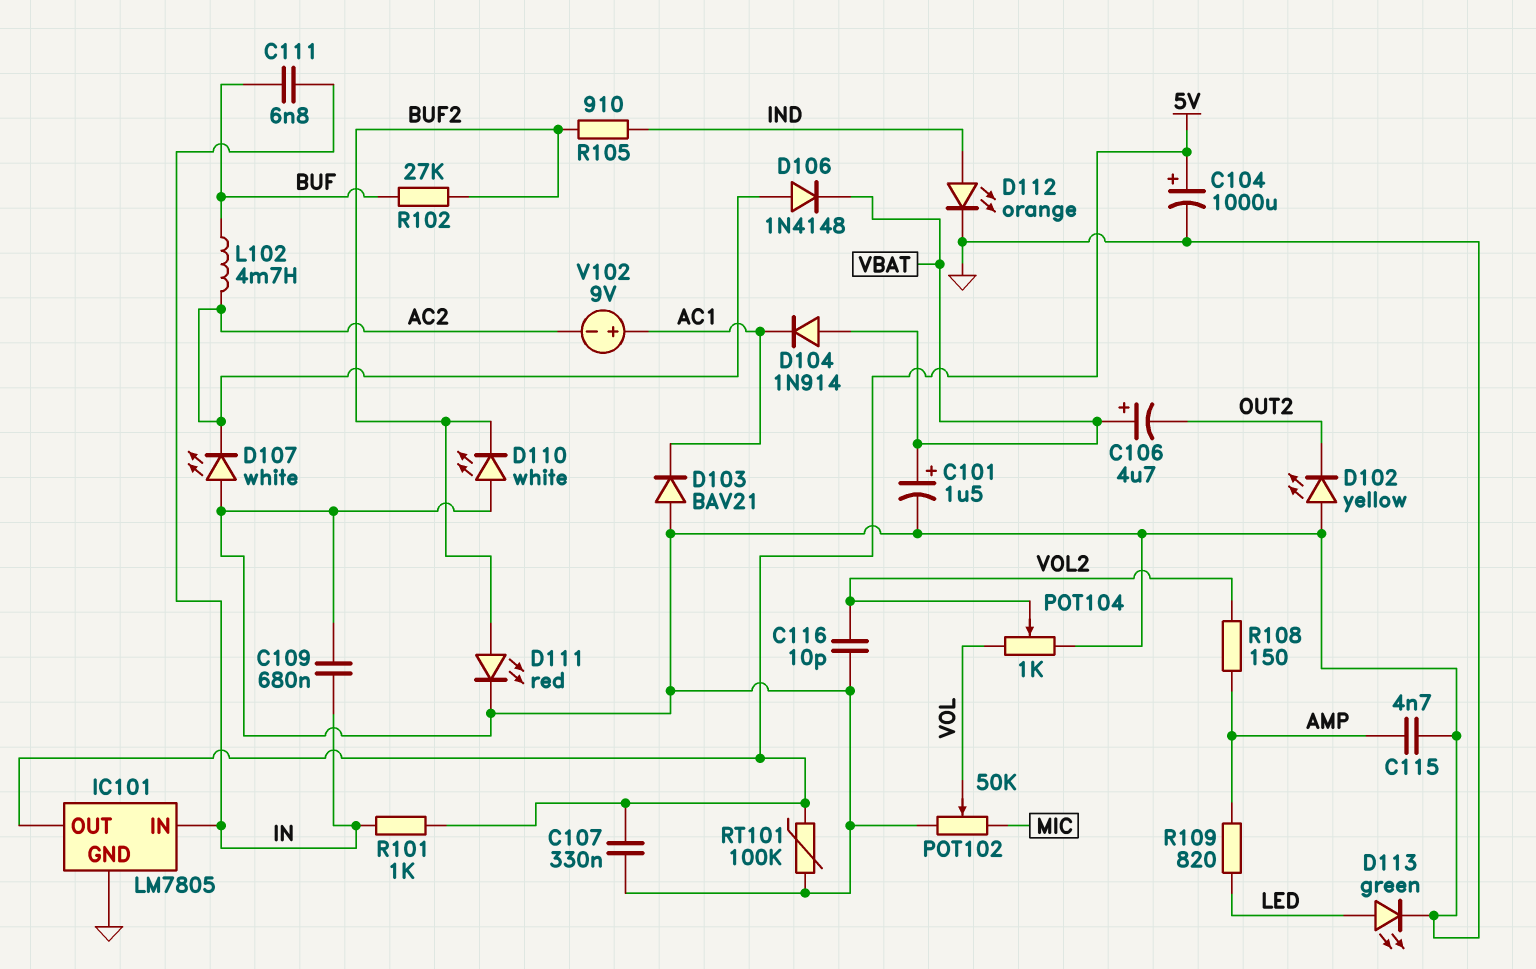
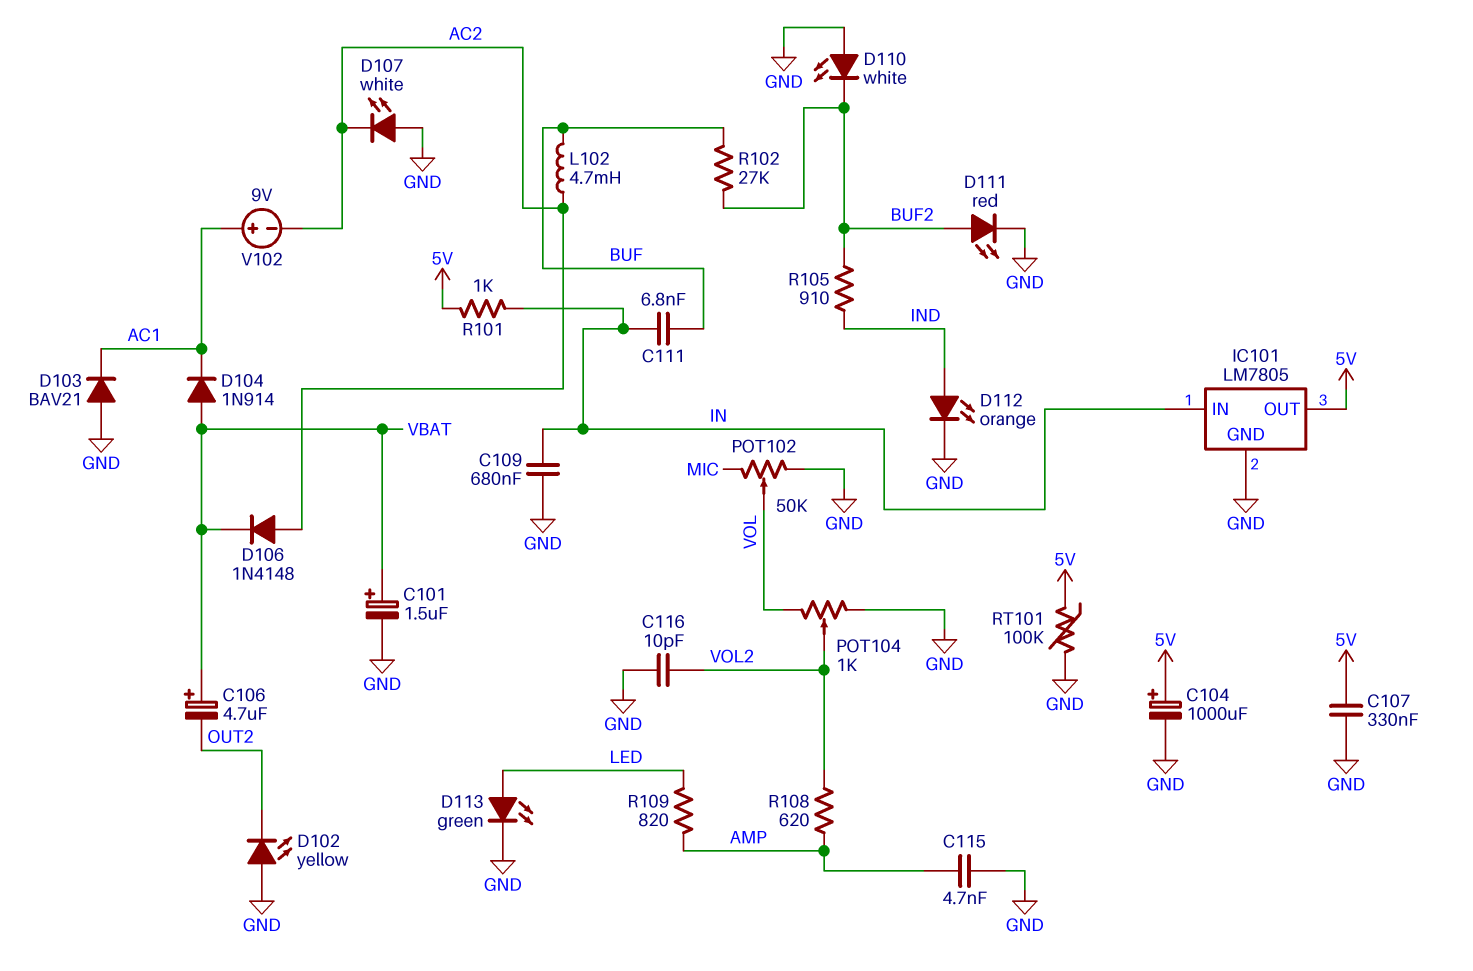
R108: 150 (AMP, VOL2) -> 620 (AMP, VOL2)

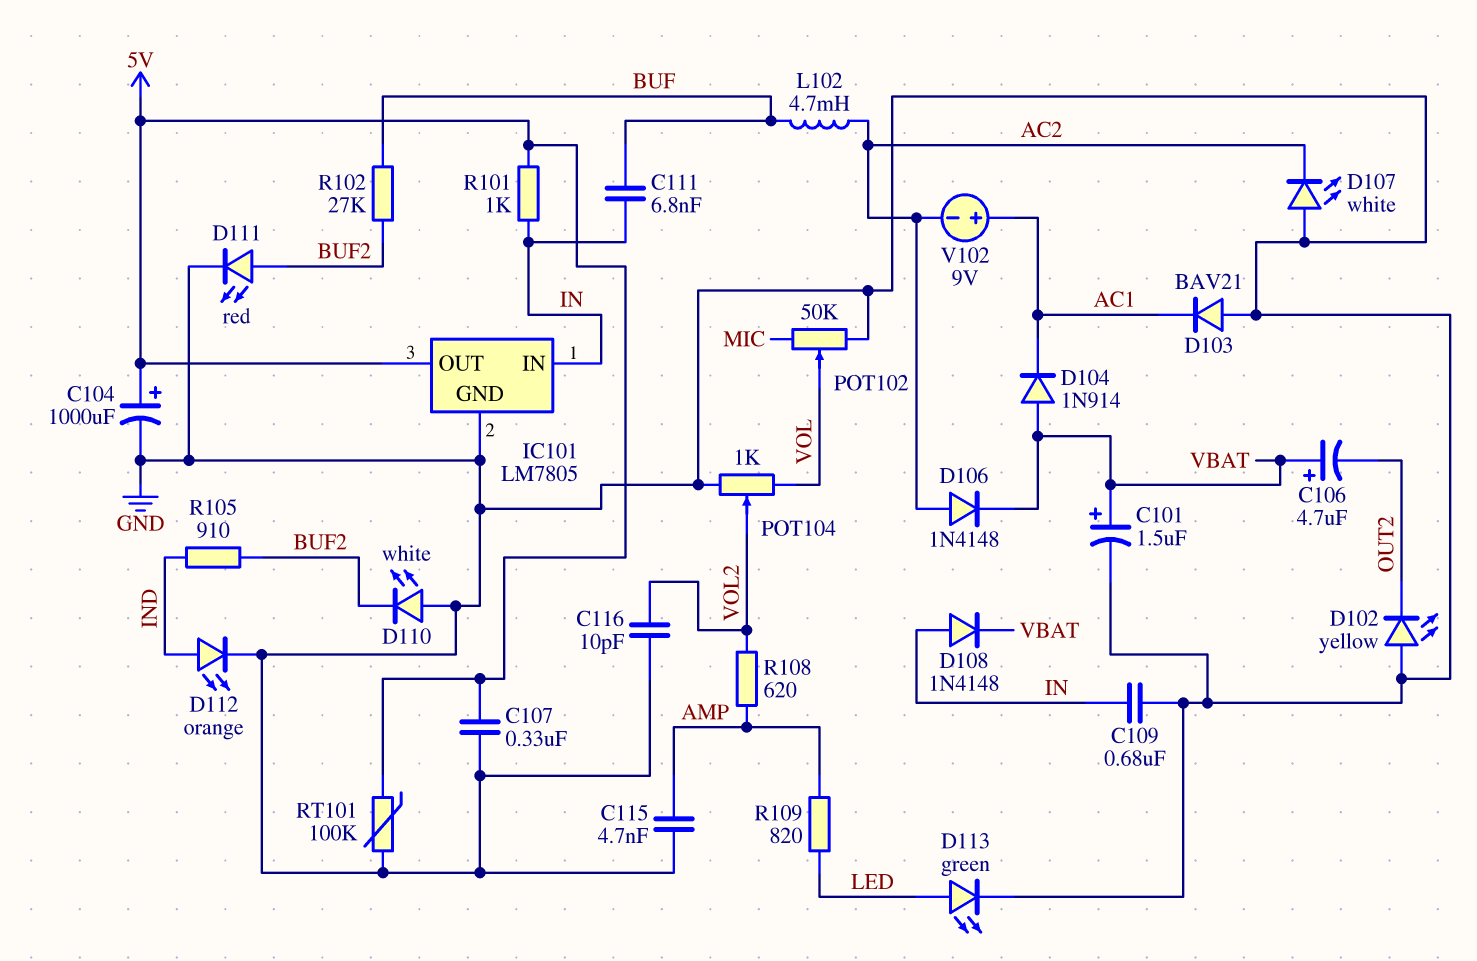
D108: none -> diode 1N4148 (A IN, K VBAT)

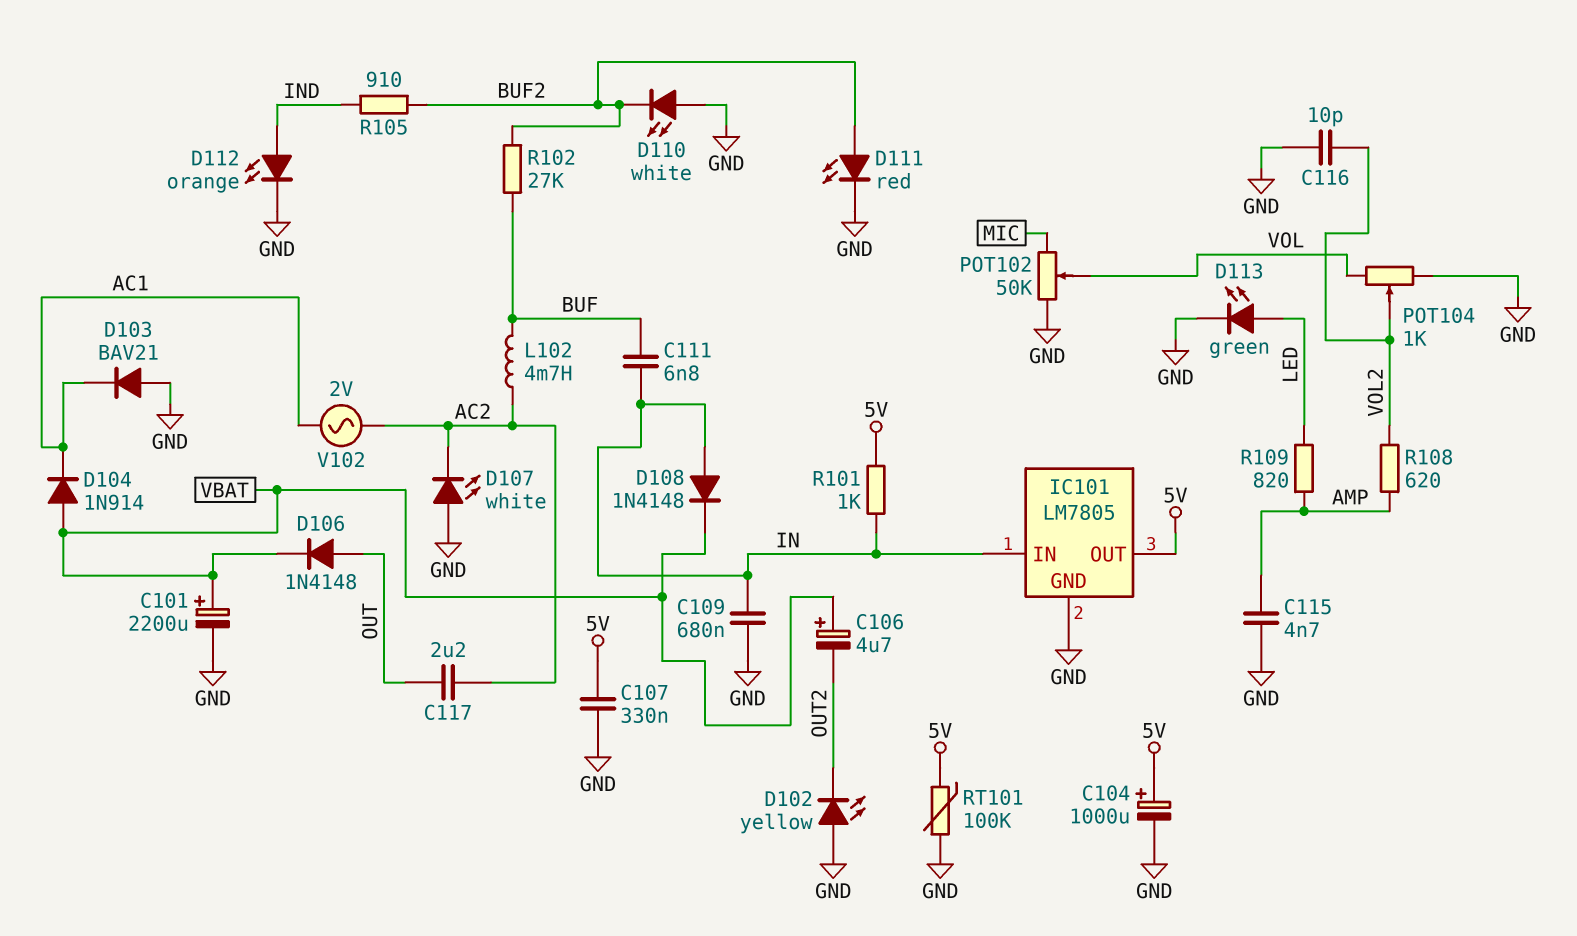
C101: 1.5uF (plus VBAT, minus GND) -> 2200uF (plus VBAT, minus GND)
C117: none -> 2.2uF (AC2, OUT)
D106: diode 1N4148 (A AC2, K VBAT) -> diode 1N4148 (A OUT, K VBAT)
V102: 9V (plus AC1, minus AC2) -> AC 2V (AC1, AC2)

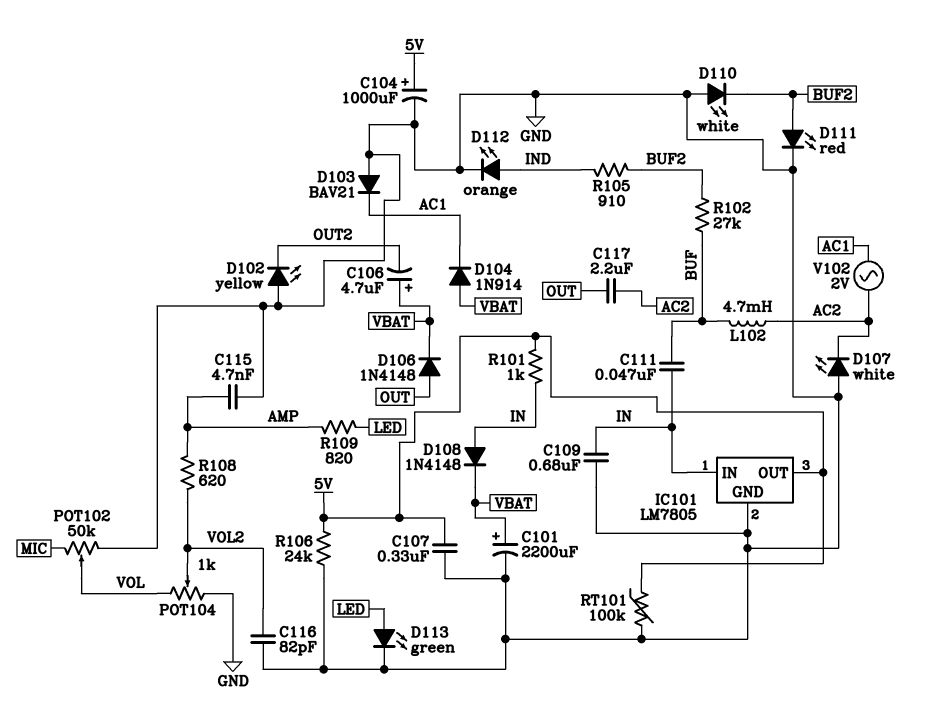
C111: 6.8nF (BUF, IN) -> 47nF (BUF, IN)
C116: 10pF (GND, VOL2) -> 82pF (GND, VOL2)
R106: none -> 24k (5V, GND)

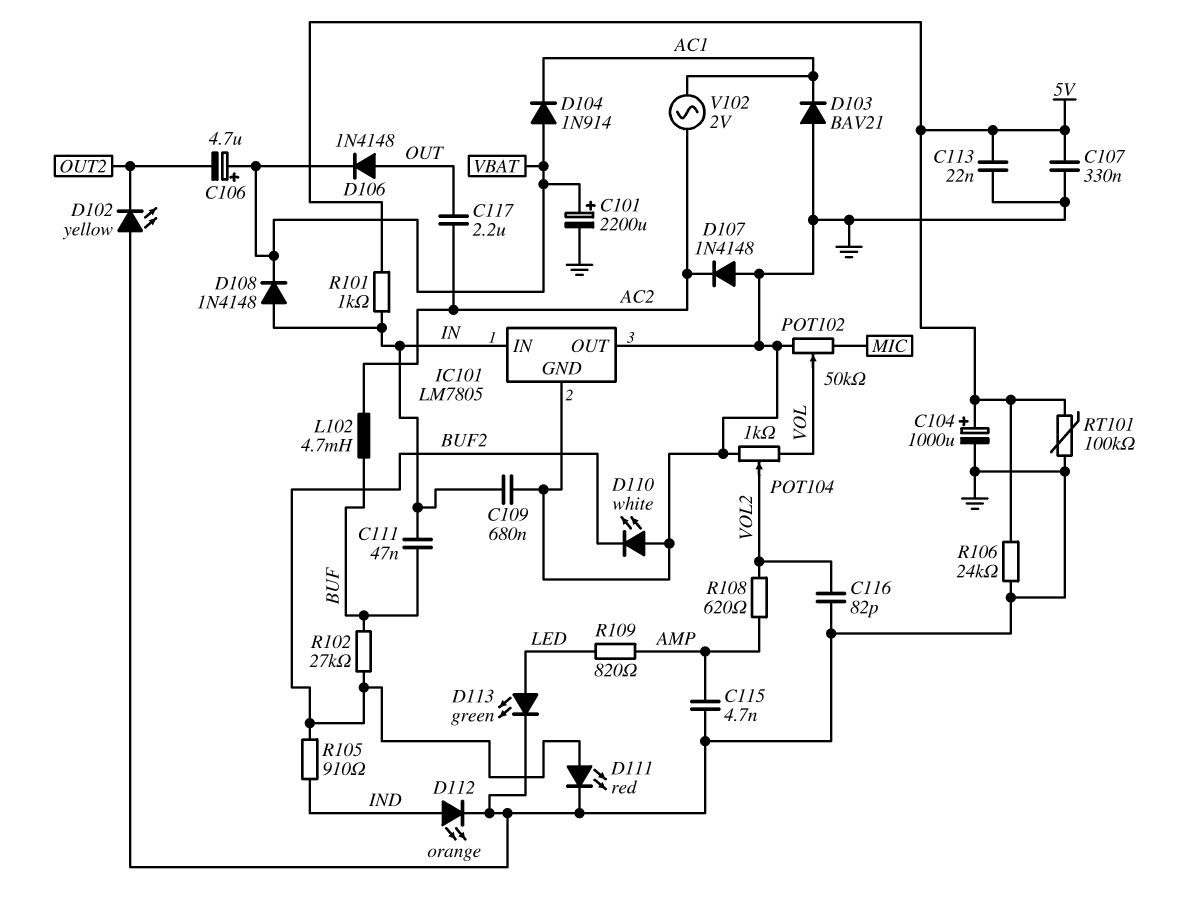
C113: none -> 22nF (5V, GND)
D107: LED white (A GND, K AC2) -> diode 1N4148 (A GND, K AC2)
IC101 pin OUT: 5V -> GND

